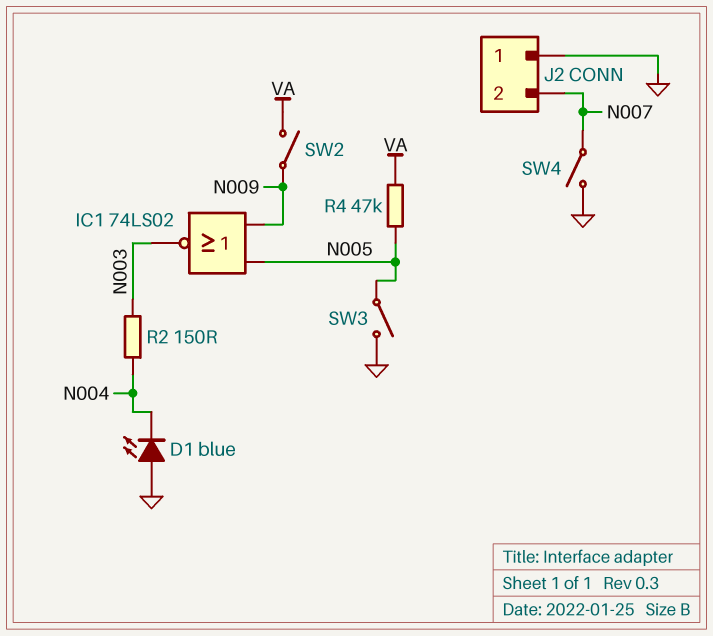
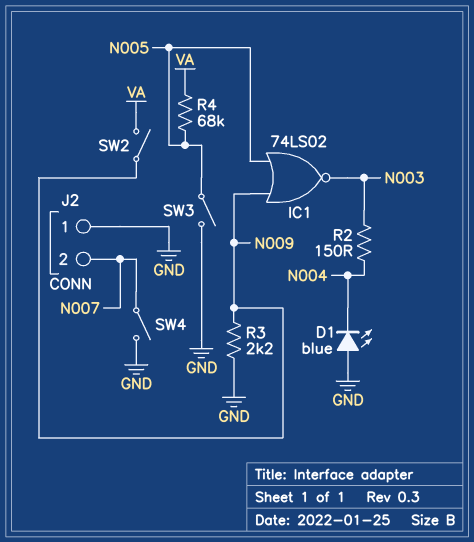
R3: none -> 2.2k (GND, N009)
R4: 47k (N005, VA) -> 68k (N005, VA)

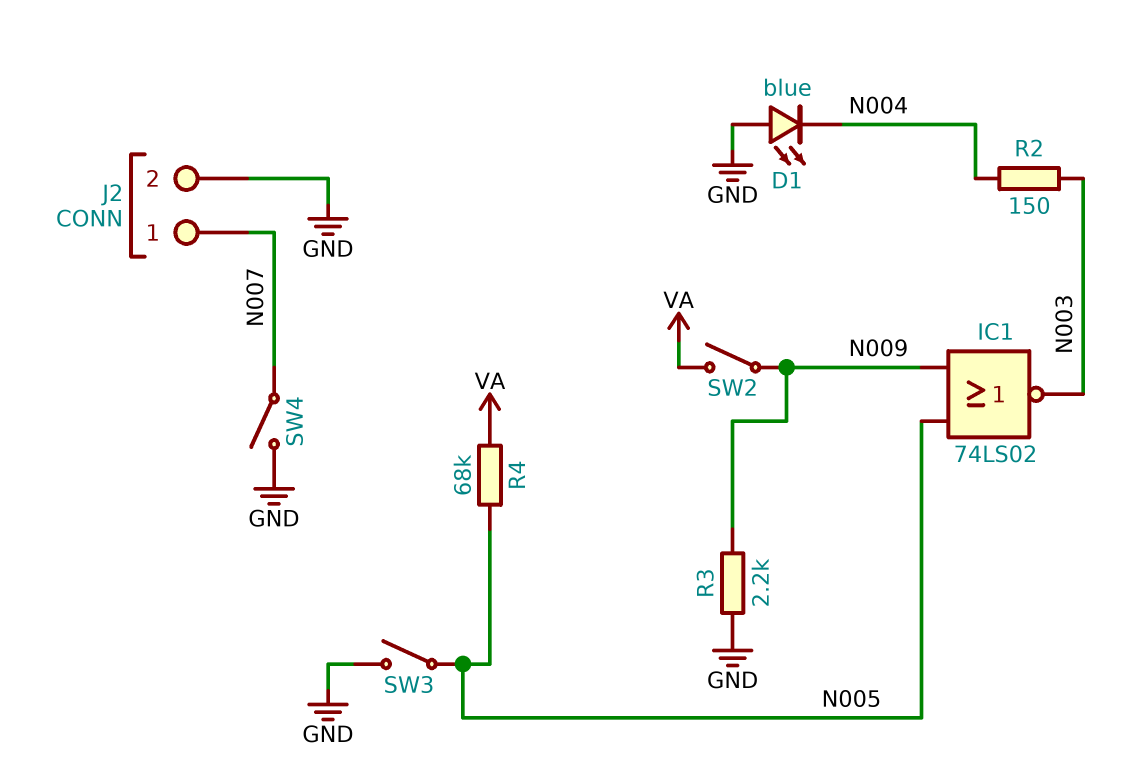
J2 pin 1: GND -> N007
J2 pin 2: N007 -> GND

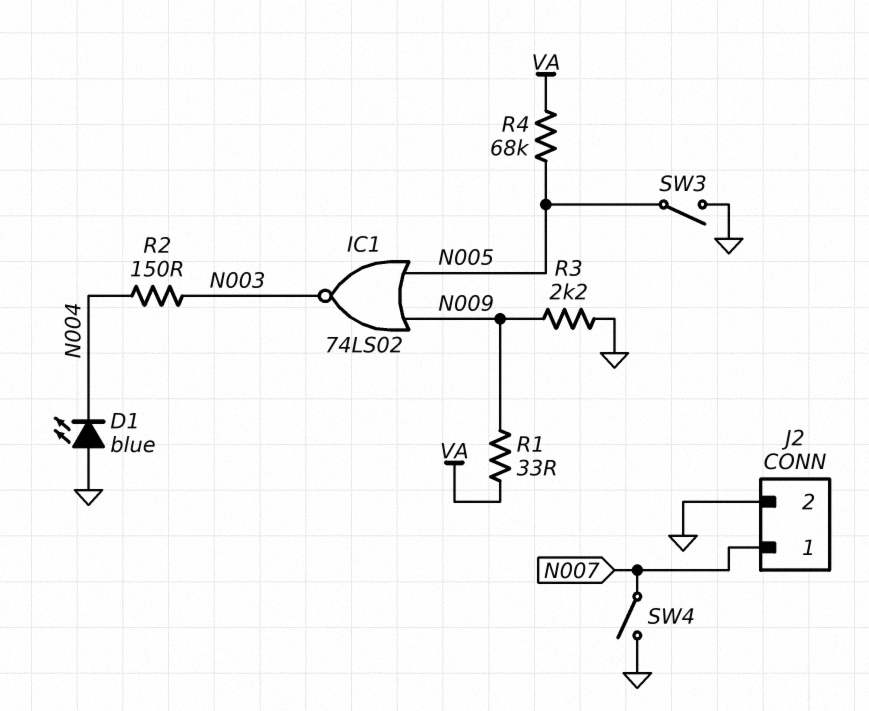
R1: none -> 33 (N009, VA)
SW2: switch (N009, VA) -> none

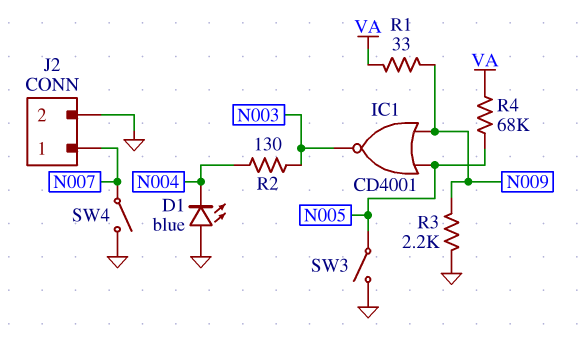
IC1: NOR 74LS02 (in N005, in N009, out N003) -> NOR CD4001 (in N005, in N009, out N003)
R2: 150 (N003, N004) -> 130 (N003, N004)

